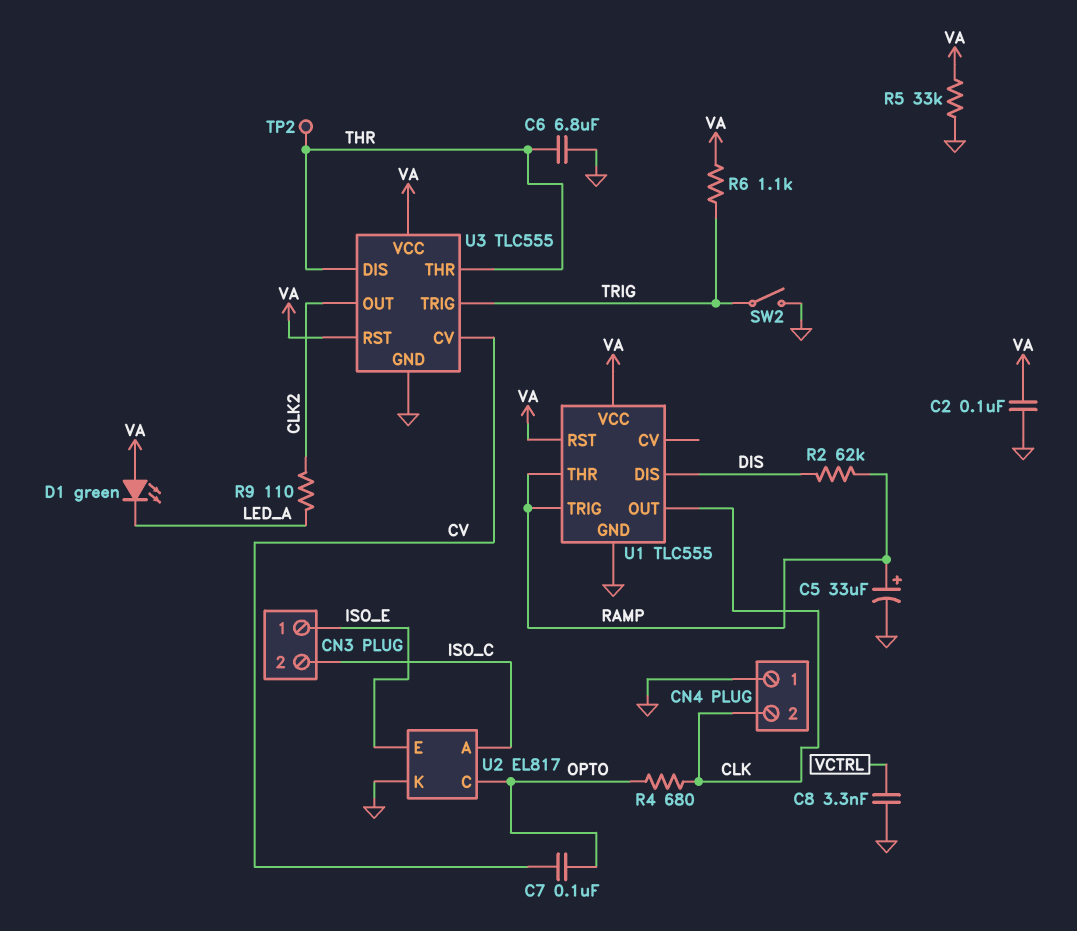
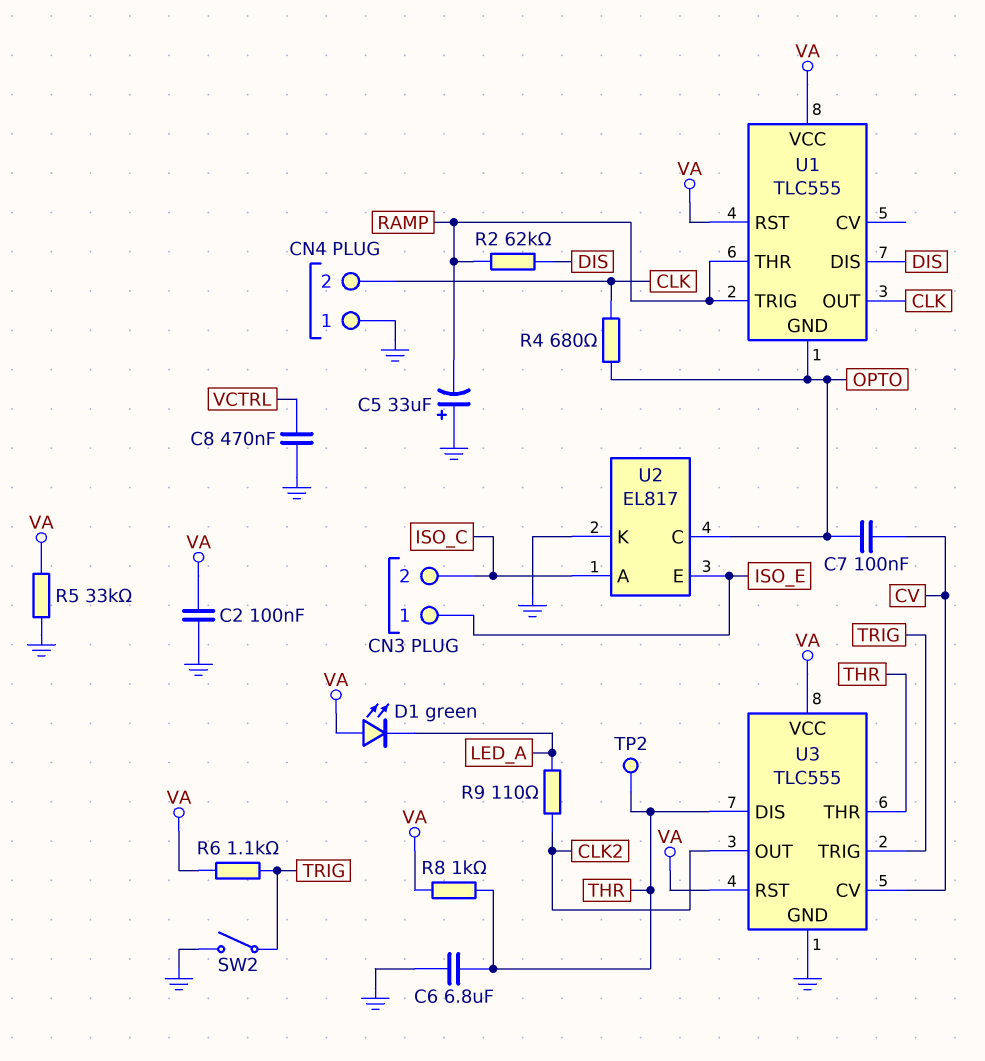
C5: 33uF (plus RAMP, minus GND) -> 33uF (plus GND, minus RAMP)
C8: 3.3nF (GND, VCTRL) -> 470nF (GND, VCTRL)
R8: none -> 1k (THR, VA)
U1 pin GND: GND -> OPTO

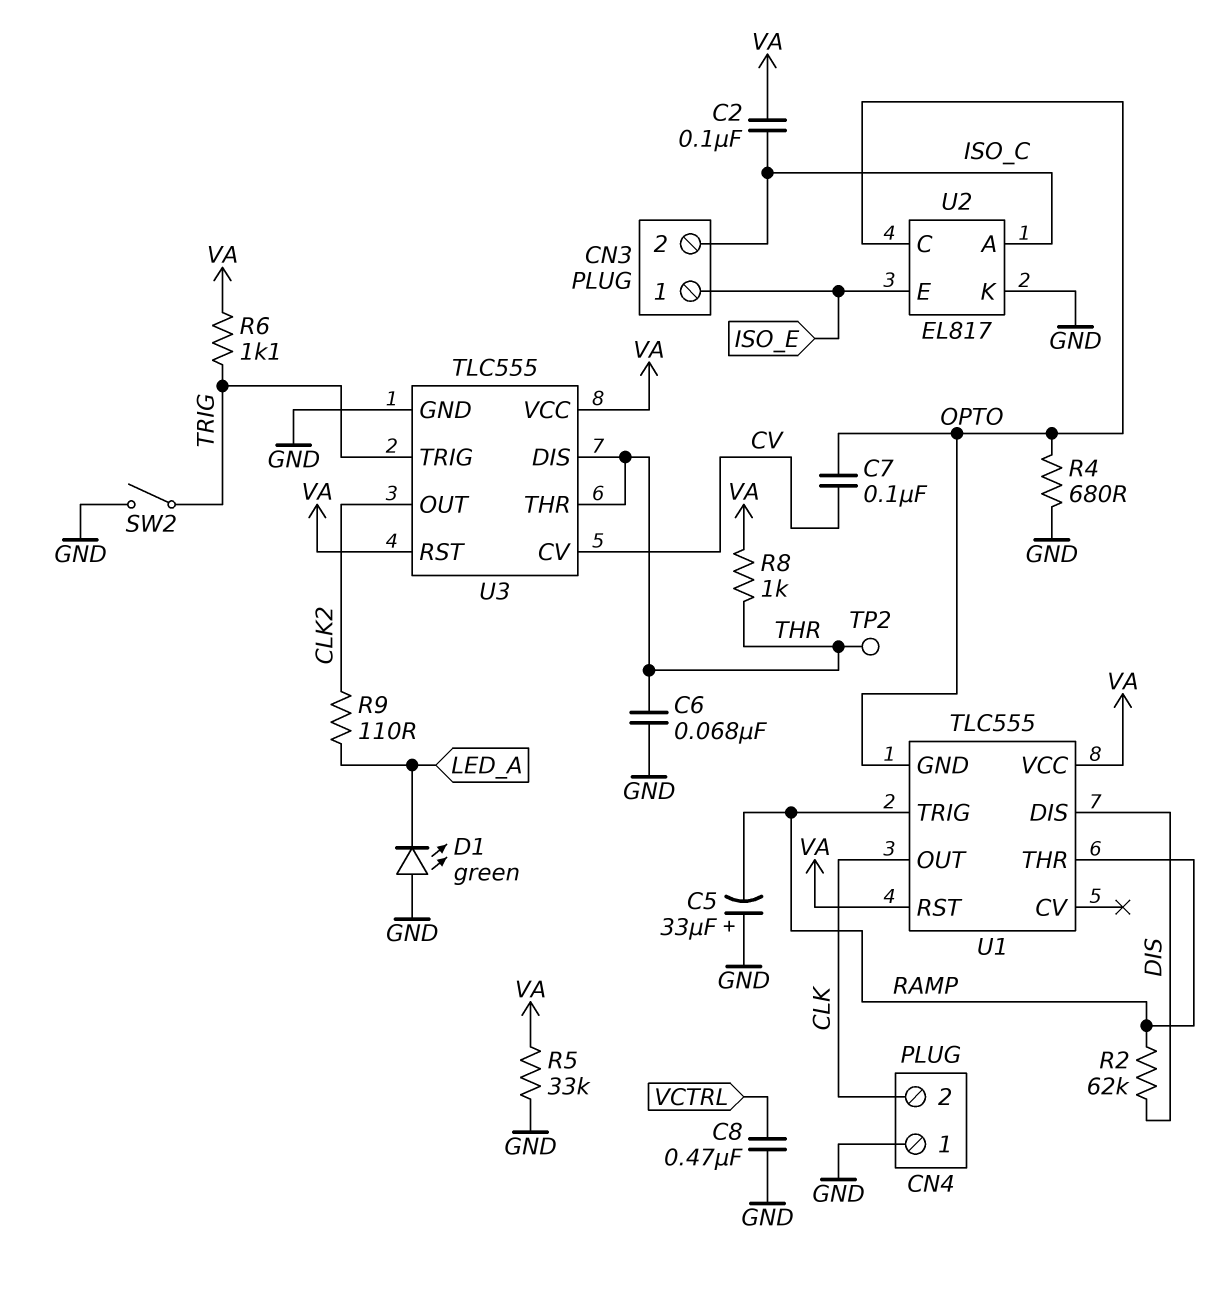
C2: 100nF (GND, VA) -> 100nF (ISO_C, VA)
C6: 6.8uF (GND, THR) -> 68nF (GND, THR)
D1: LED green (A VA, K LED_A) -> LED green (A GND, K LED_A)
R4: 680 (CLK, OPTO) -> 680 (GND, OPTO)

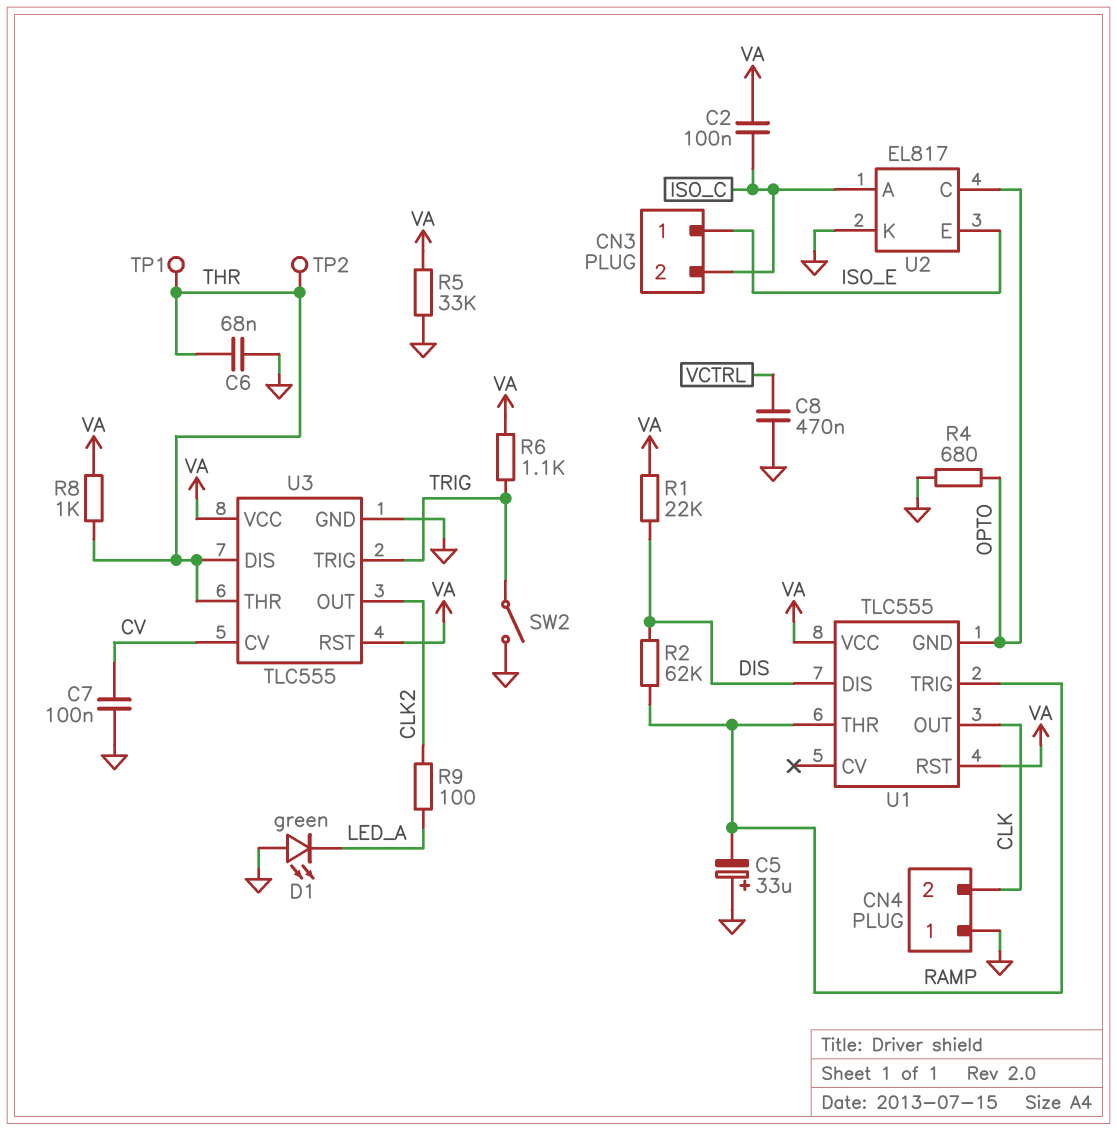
C7: 100nF (CV, OPTO) -> 100nF (CV, GND)
R1: none -> 22k (DIS, VA)
R9: 110 (CLK2, LED_A) -> 100 (CLK2, LED_A)
TP1: none -> test point (THR)

